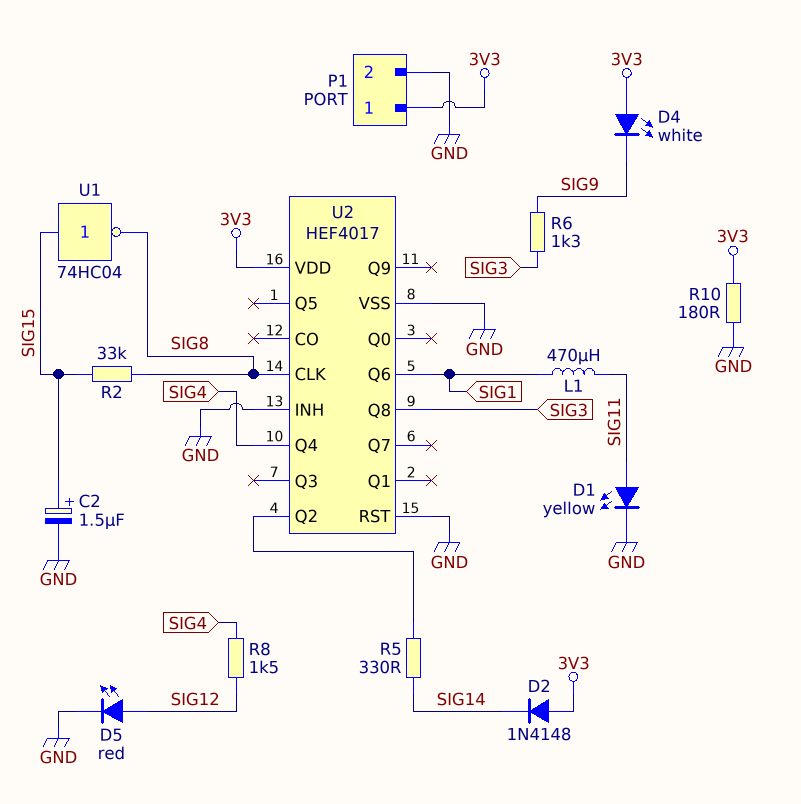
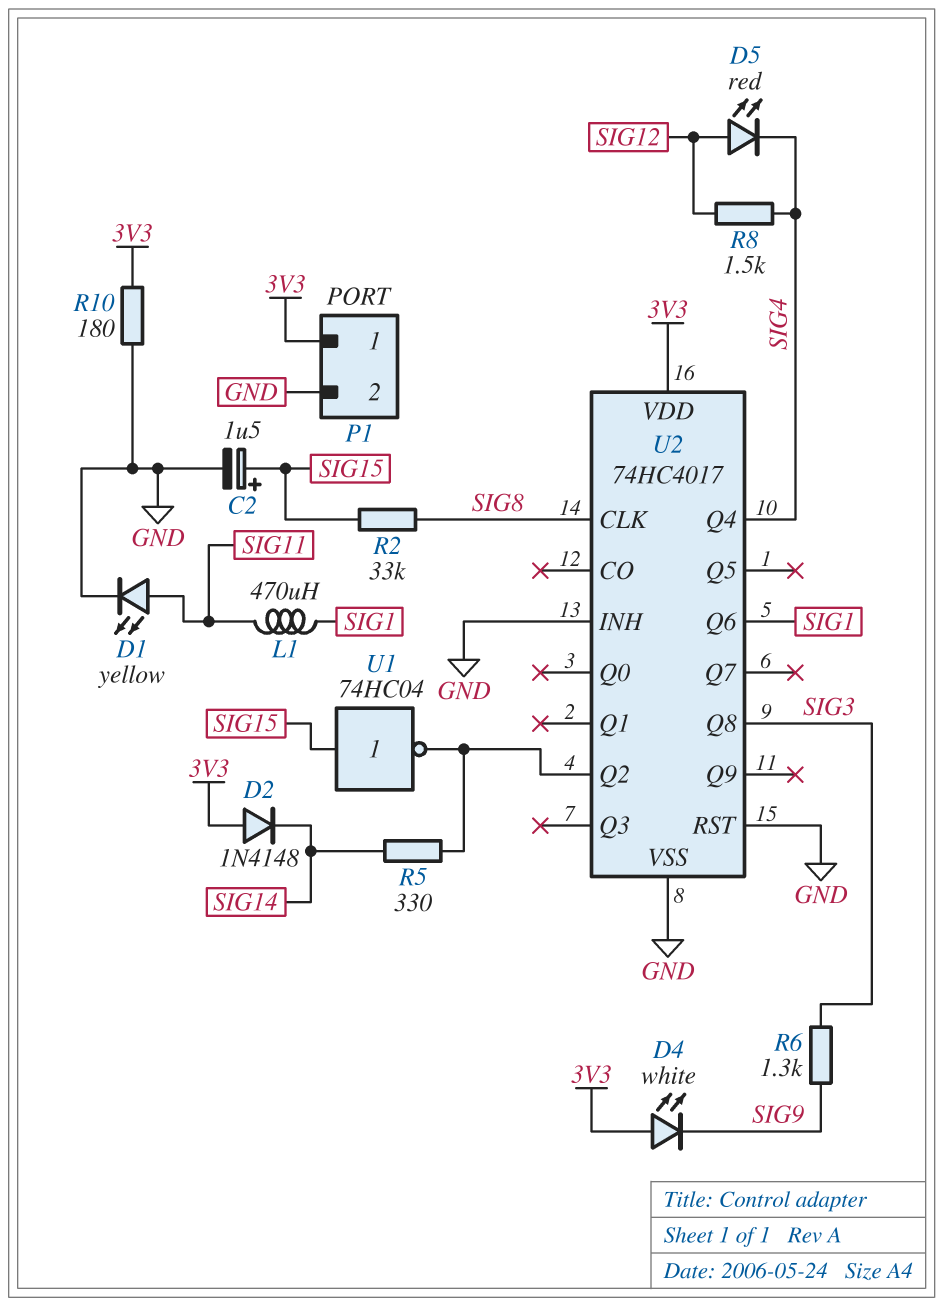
D5: LED red (A SIG12, K GND) -> LED red (A SIG12, K SIG4)
U1: NOT 74HC04 (in SIG15, out SIG8) -> NOT 74HC04 (in SIG15, out U2/Q2)
U2: HEF4017 -> 74HC4017

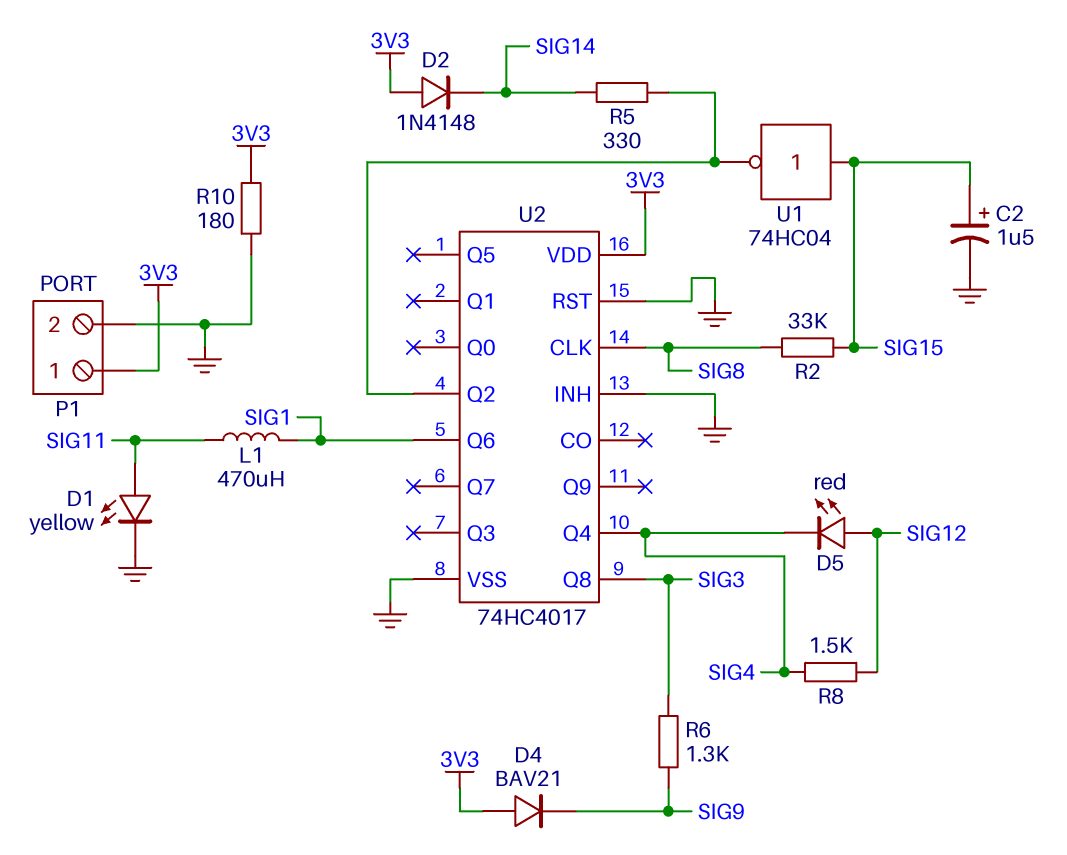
D4: LED white (A 3V3, K SIG9) -> diode BAV21 (A 3V3, K SIG9)

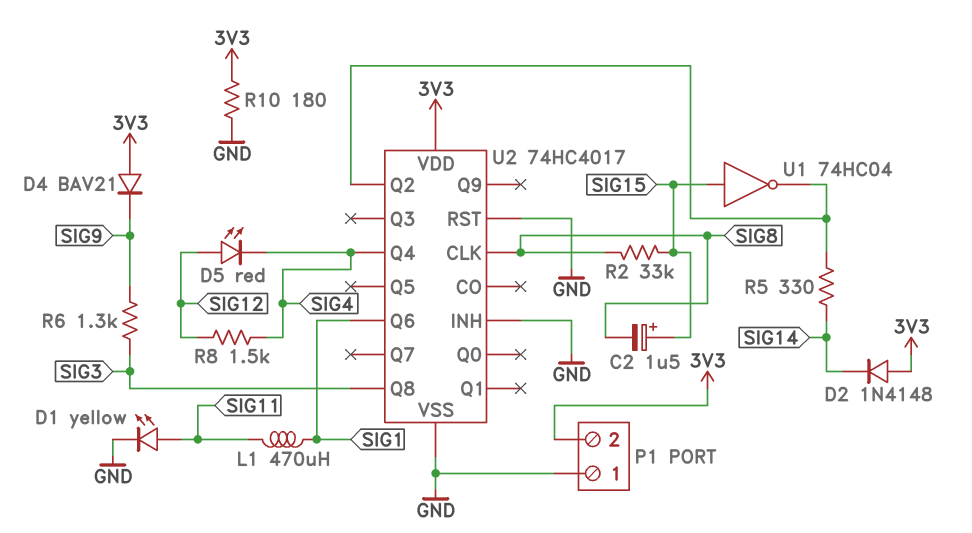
C2: 1.5uF (plus SIG15, minus GND) -> 1.5uF (plus SIG15, minus SIG8)
P1 pin 1: 3V3 -> GND
P1 pin 2: GND -> 3V3

